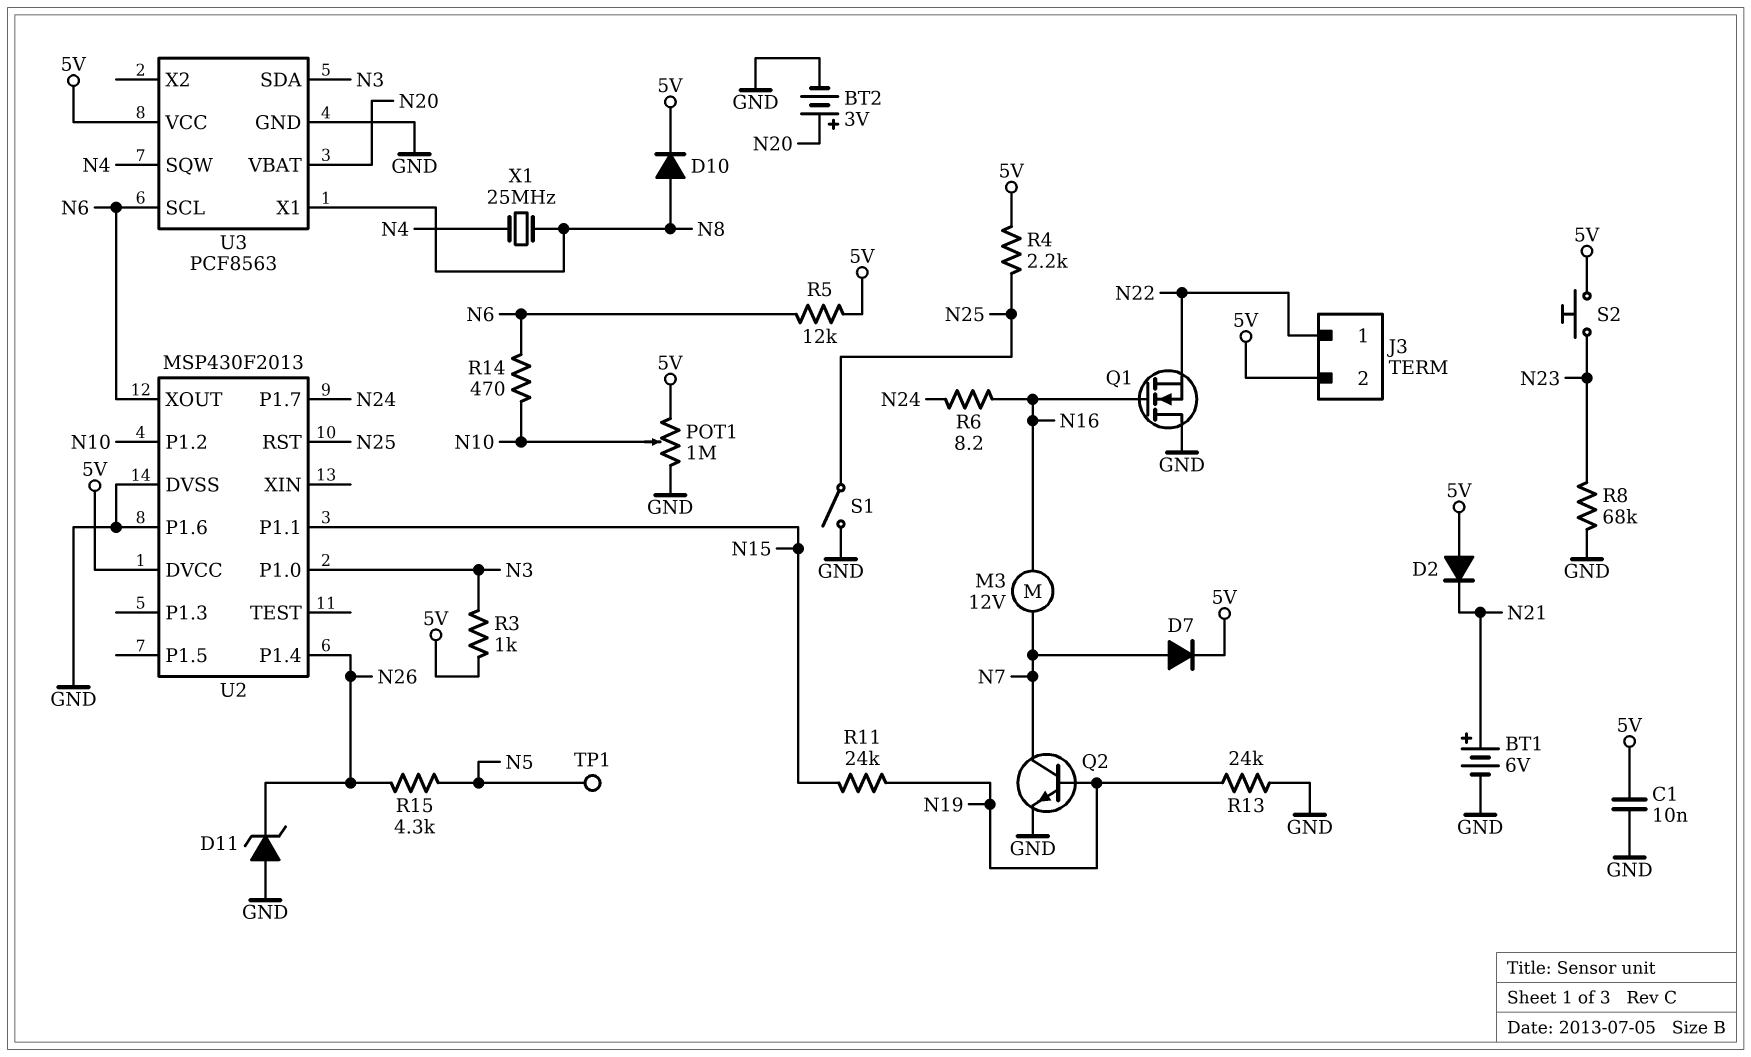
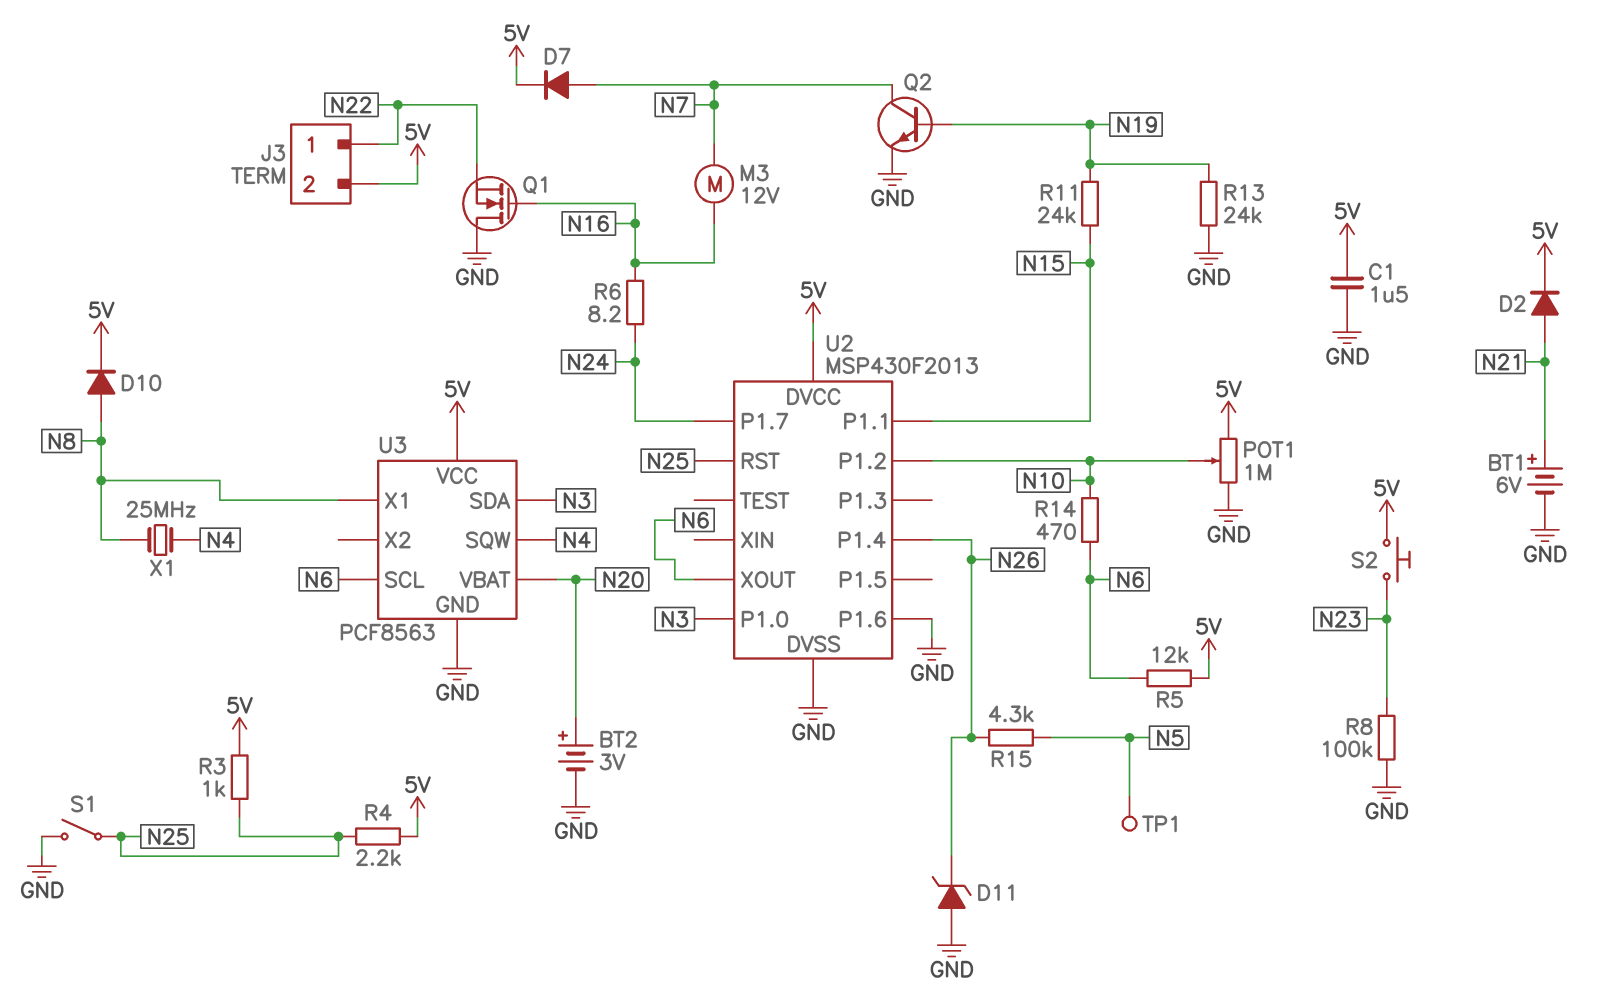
C1: 10nF (5V, GND) -> 1.5uF (5V, GND)
D2: diode (A 5V, K N21) -> diode (A N21, K 5V)
R3: 1k (5V, N3) -> 1k (5V, N25)
R8: 68k (GND, N23) -> 100k (GND, N23)

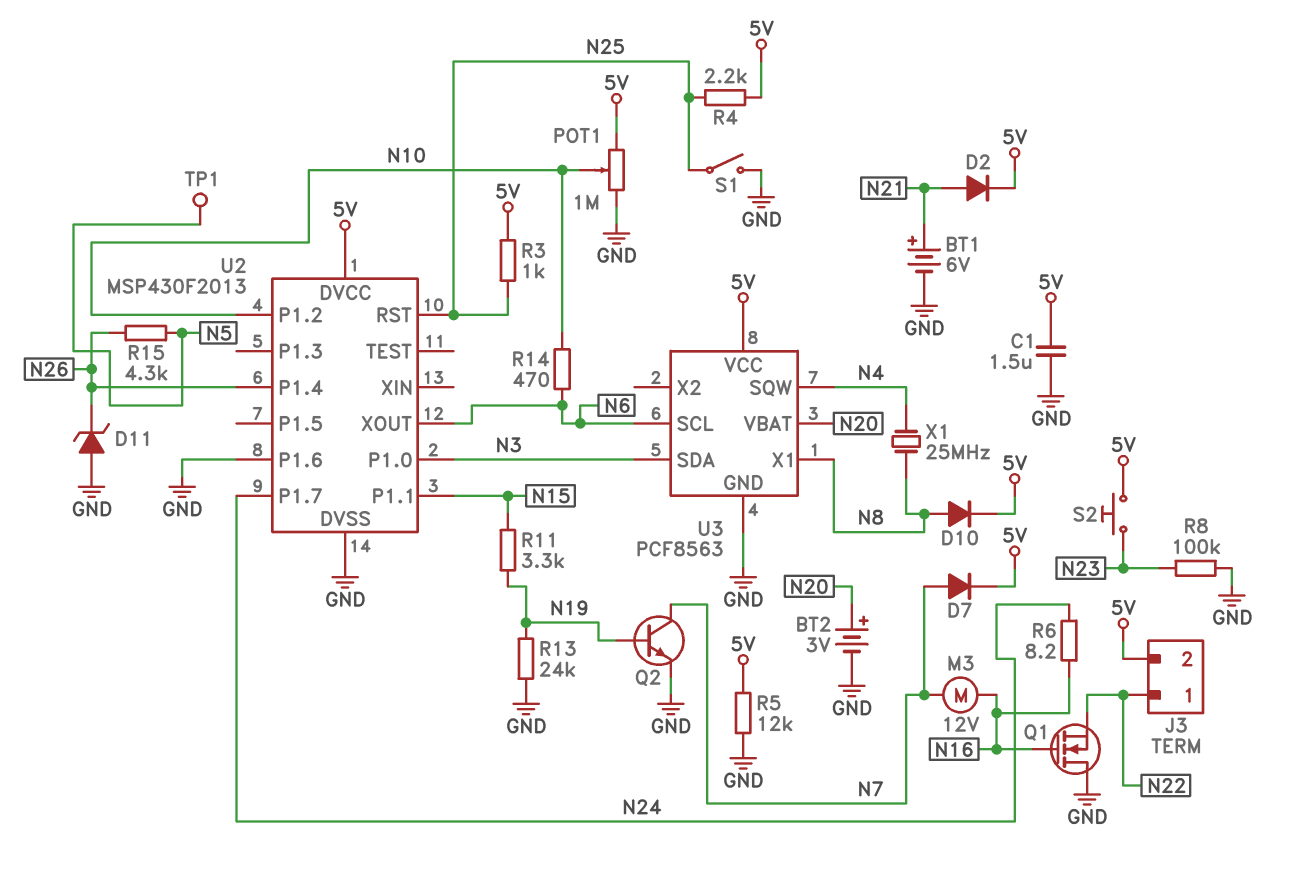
R5: 12k (5V, N6) -> 12k (5V, GND)
R11: 24k (N15, N19) -> 3.3k (N15, N19)

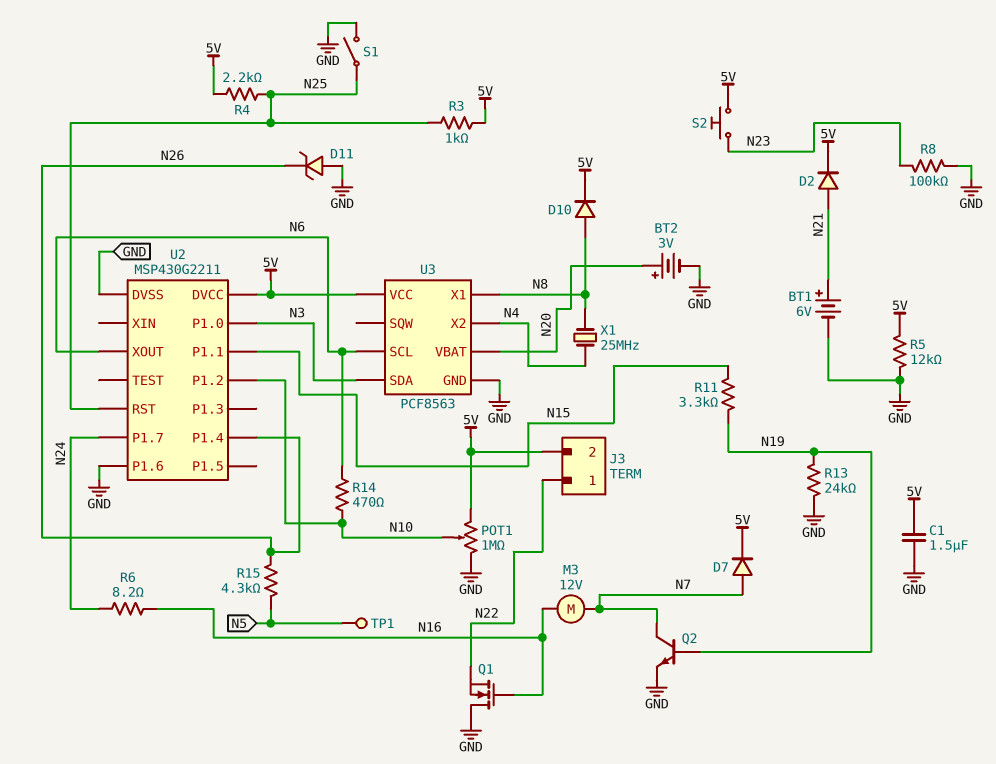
U2: MSP430F2013 -> MSP430G2211
U3 pin SQW: N4 -> none
U3 pin X2: none -> N4

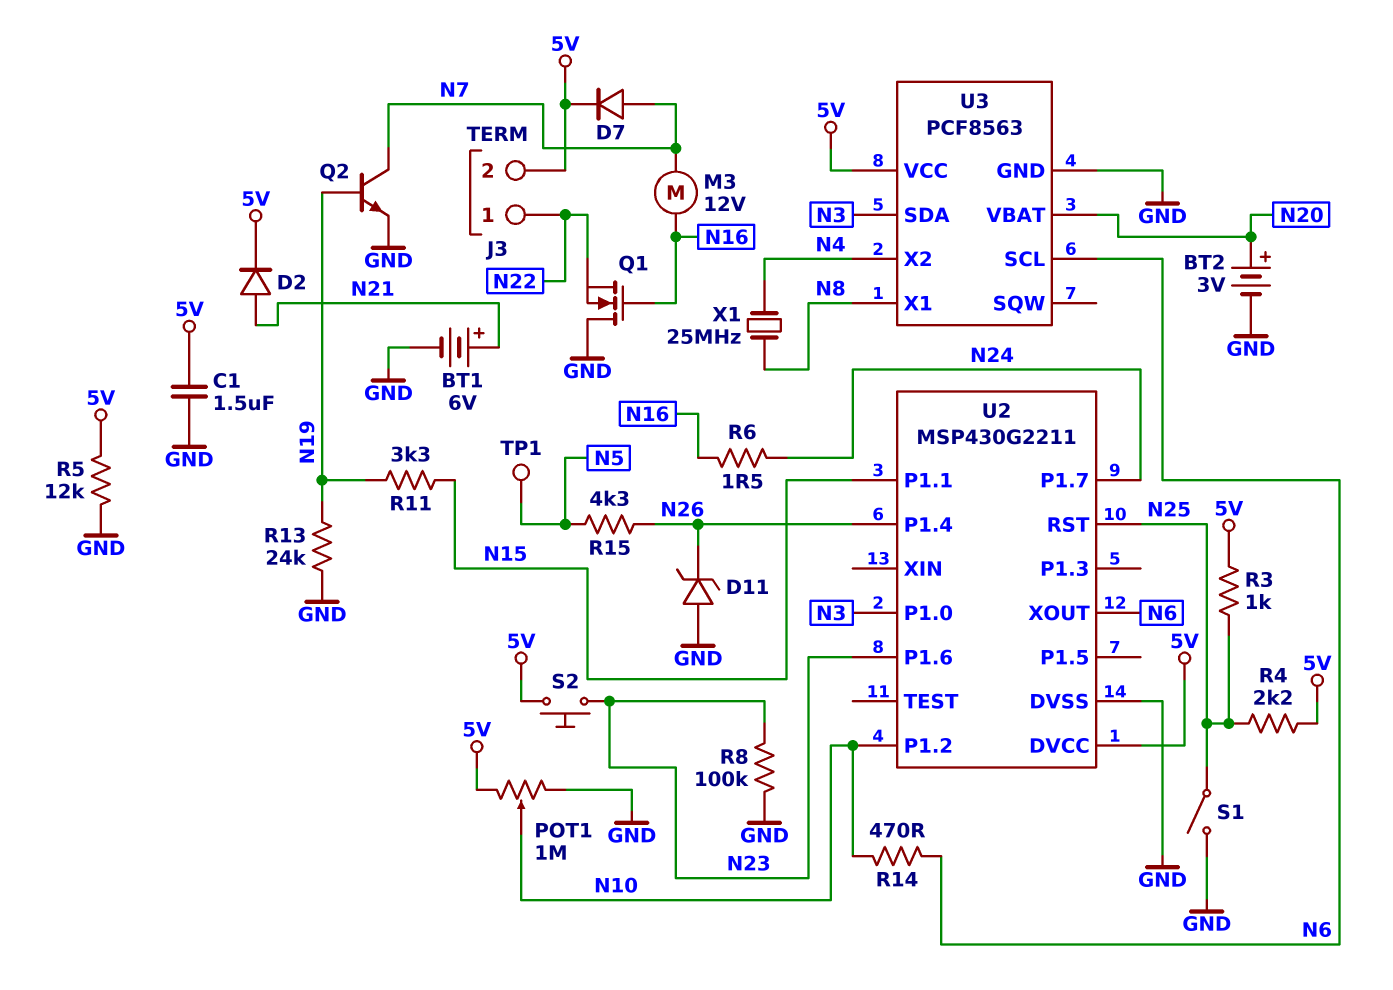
D10: diode (A N8, K 5V) -> none
R6: 8.2 (N16, N24) -> 1.5 (N16, N24)
U2 pin P1.6: GND -> N23

